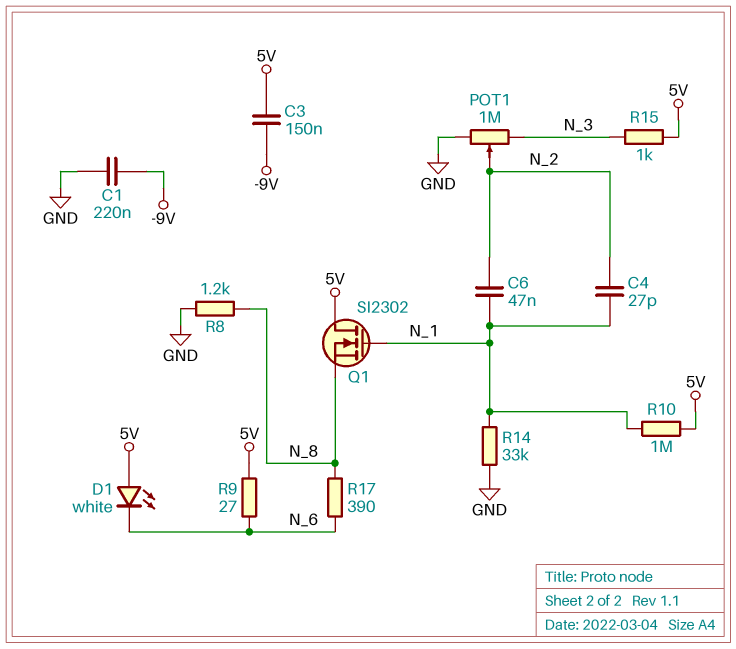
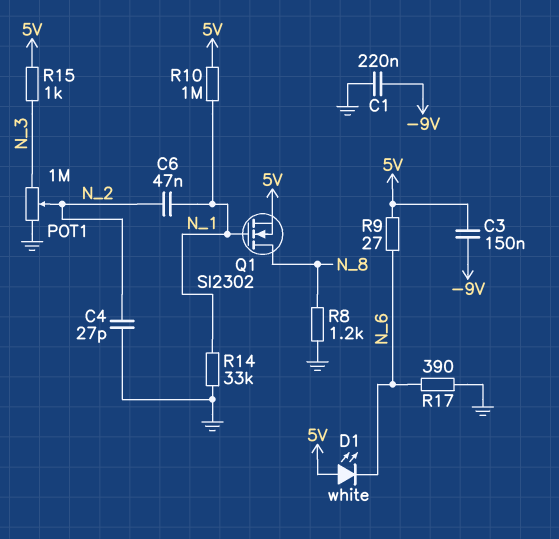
C4: 27pF (N_1, N_2) -> 27pF (GND, N_2)
Q1: NMOS SI2302 (G N_1, D 5V, S N_8) -> NMOS SI2302 (G N_1, D N_8, S 5V)
R17: 390 (N_6, N_8) -> 390 (GND, N_6)

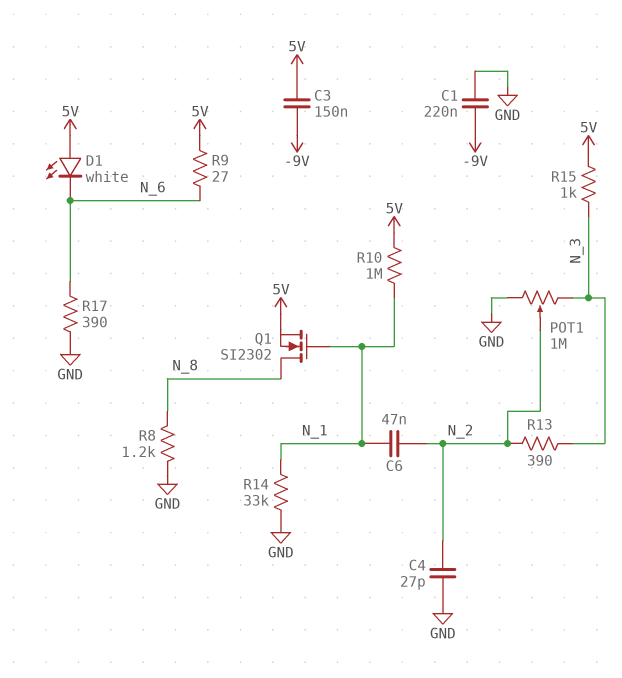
R13: none -> 390 (N_2, N_3)

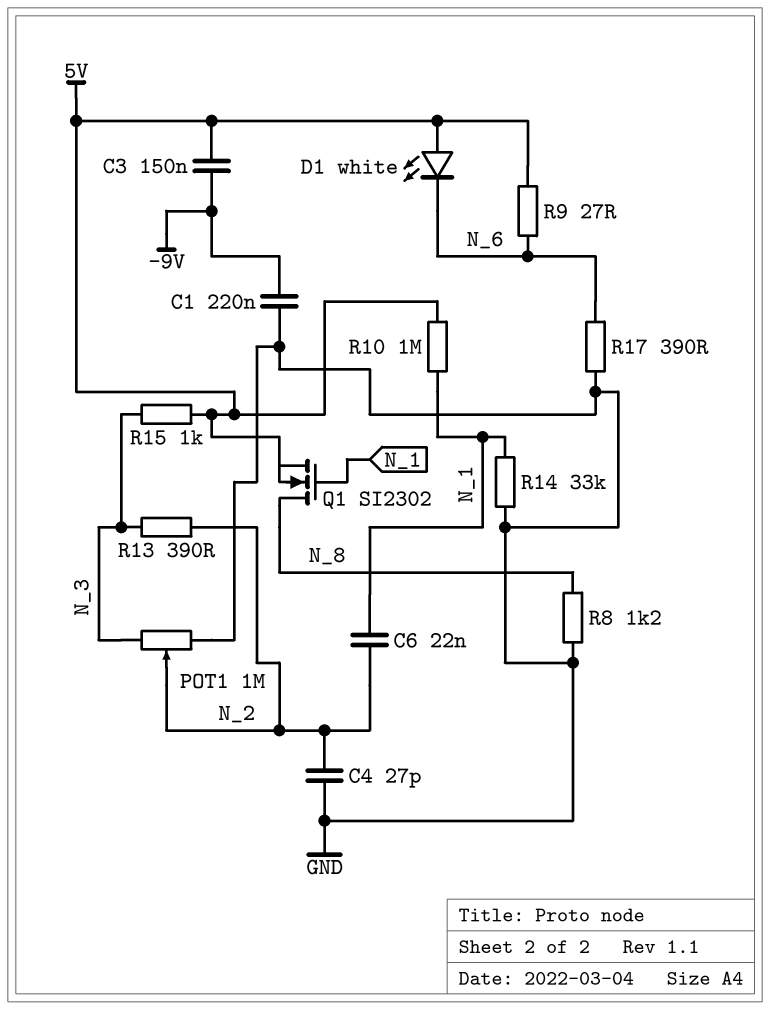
C6: 47nF (N_1, N_2) -> 22nF (N_1, N_2)

